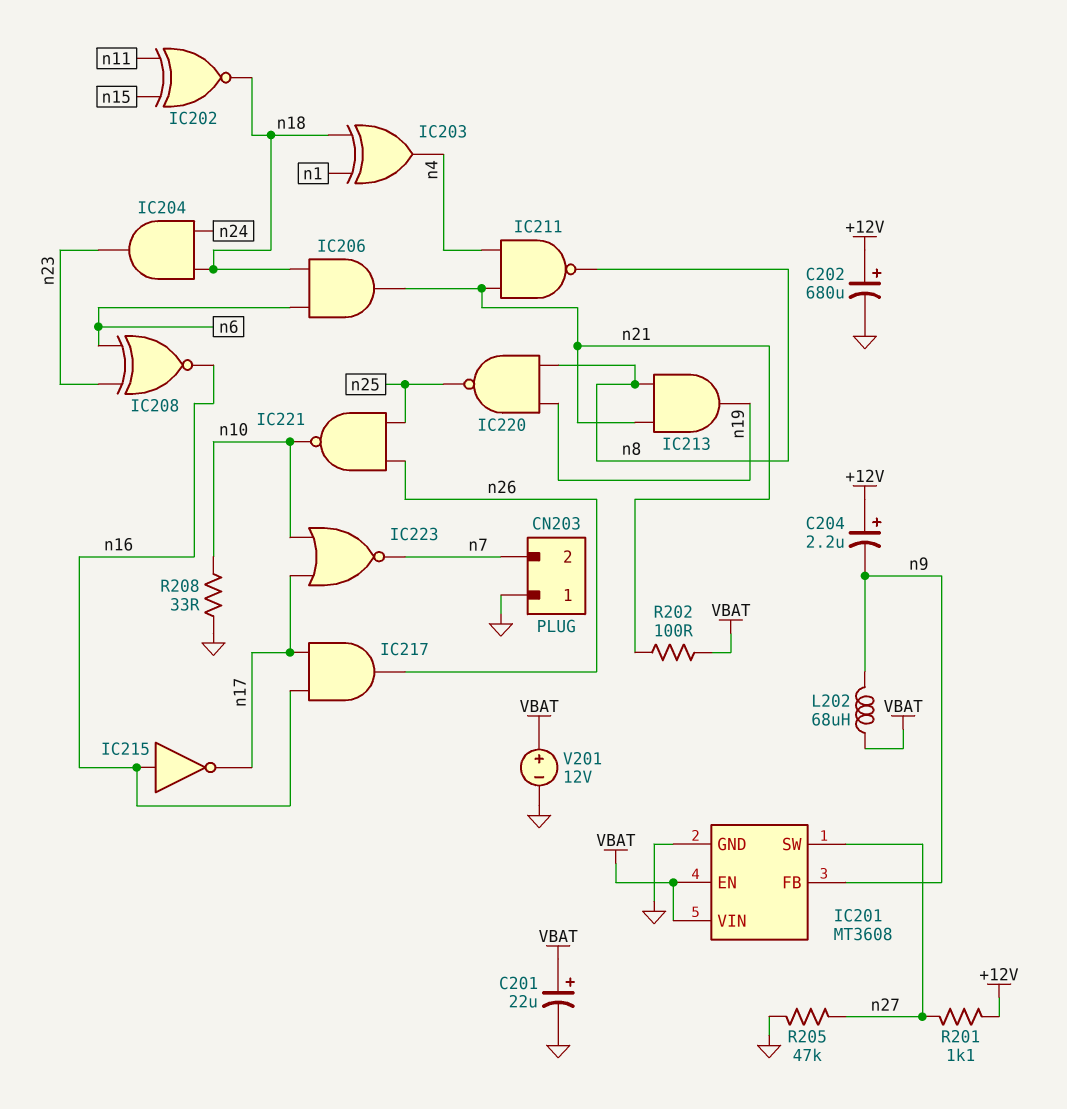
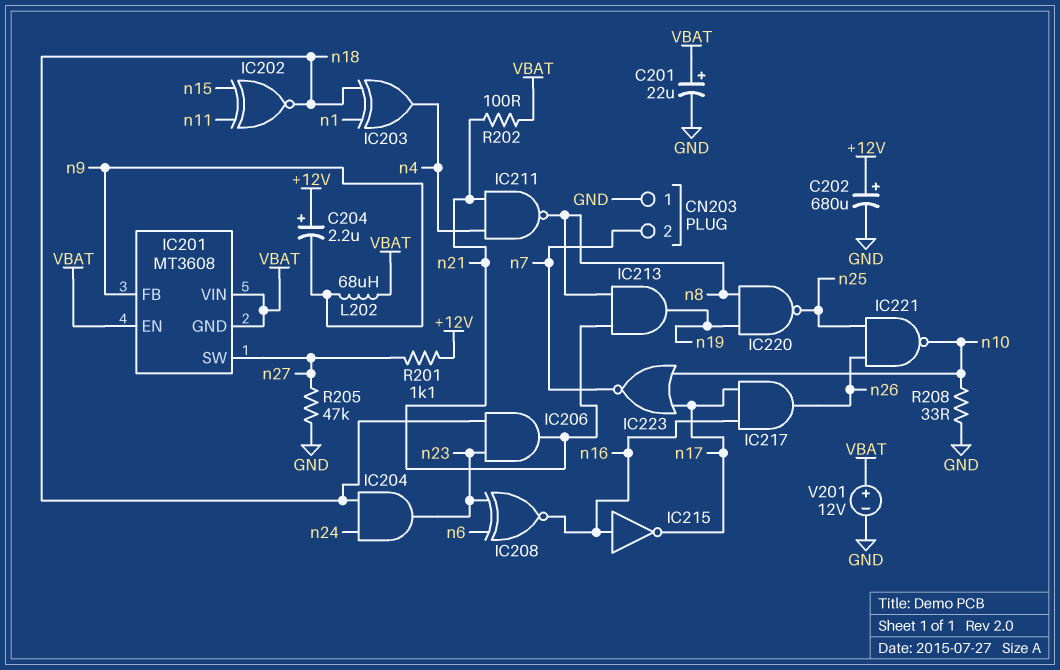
IC201 pin GND: GND -> VBAT
IC206: AND (in n6, in n18, out n21) -> AND (in n18, in n23, out n21)

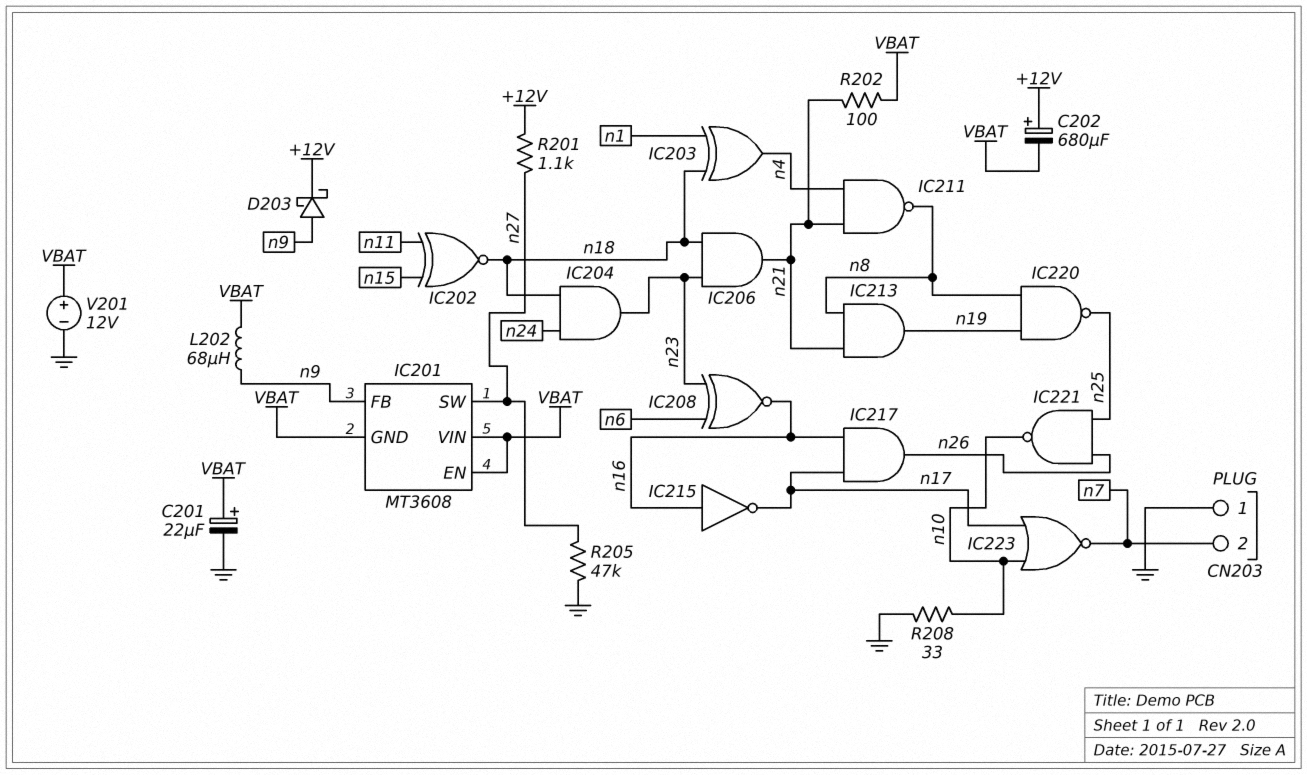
C202: 680uF (plus +12V, minus GND) -> 680uF (plus +12V, minus VBAT)
C204: 2.2uF (plus +12V, minus n9) -> none
D203: none -> schottky (A n9, K +12V)

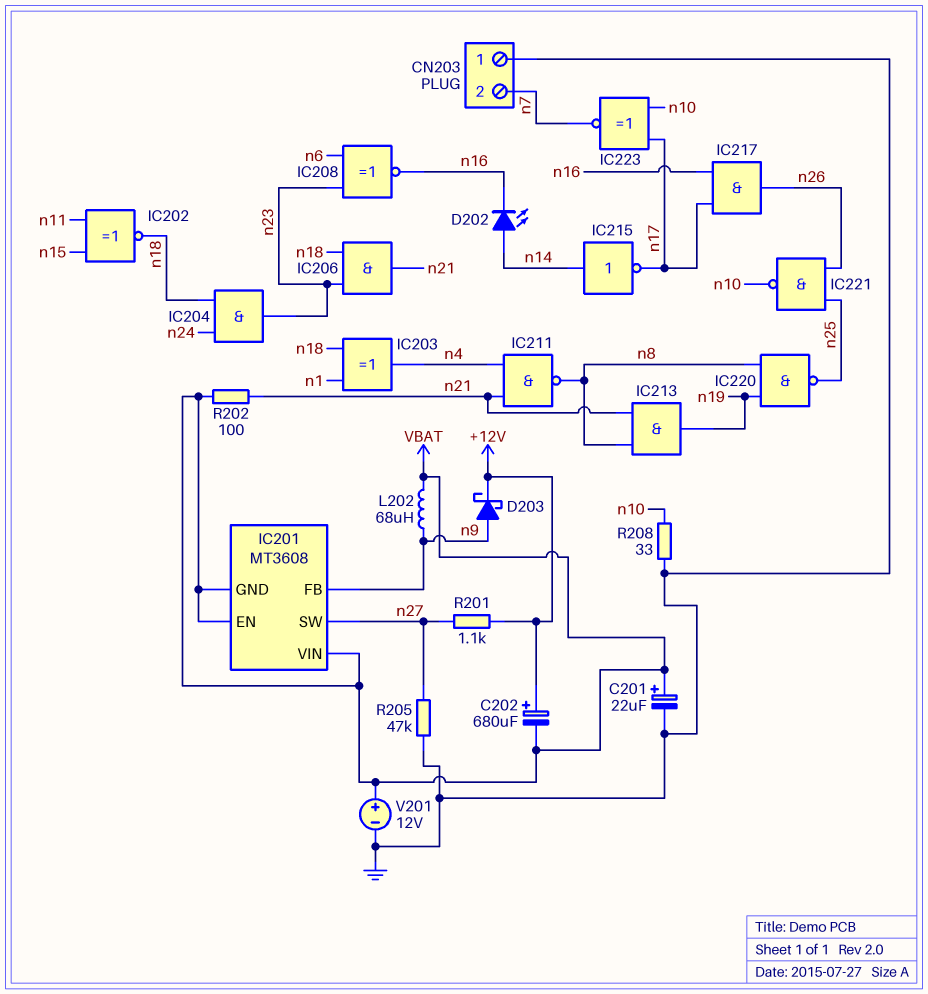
D202: none -> LED (A n14, K n16)
IC215: NOT (in n16, out n17) -> NOT (in n14, out n17)
IC223: NOR (in n10, in n17, out n7) -> XNOR (in n10, in n17, out n7)

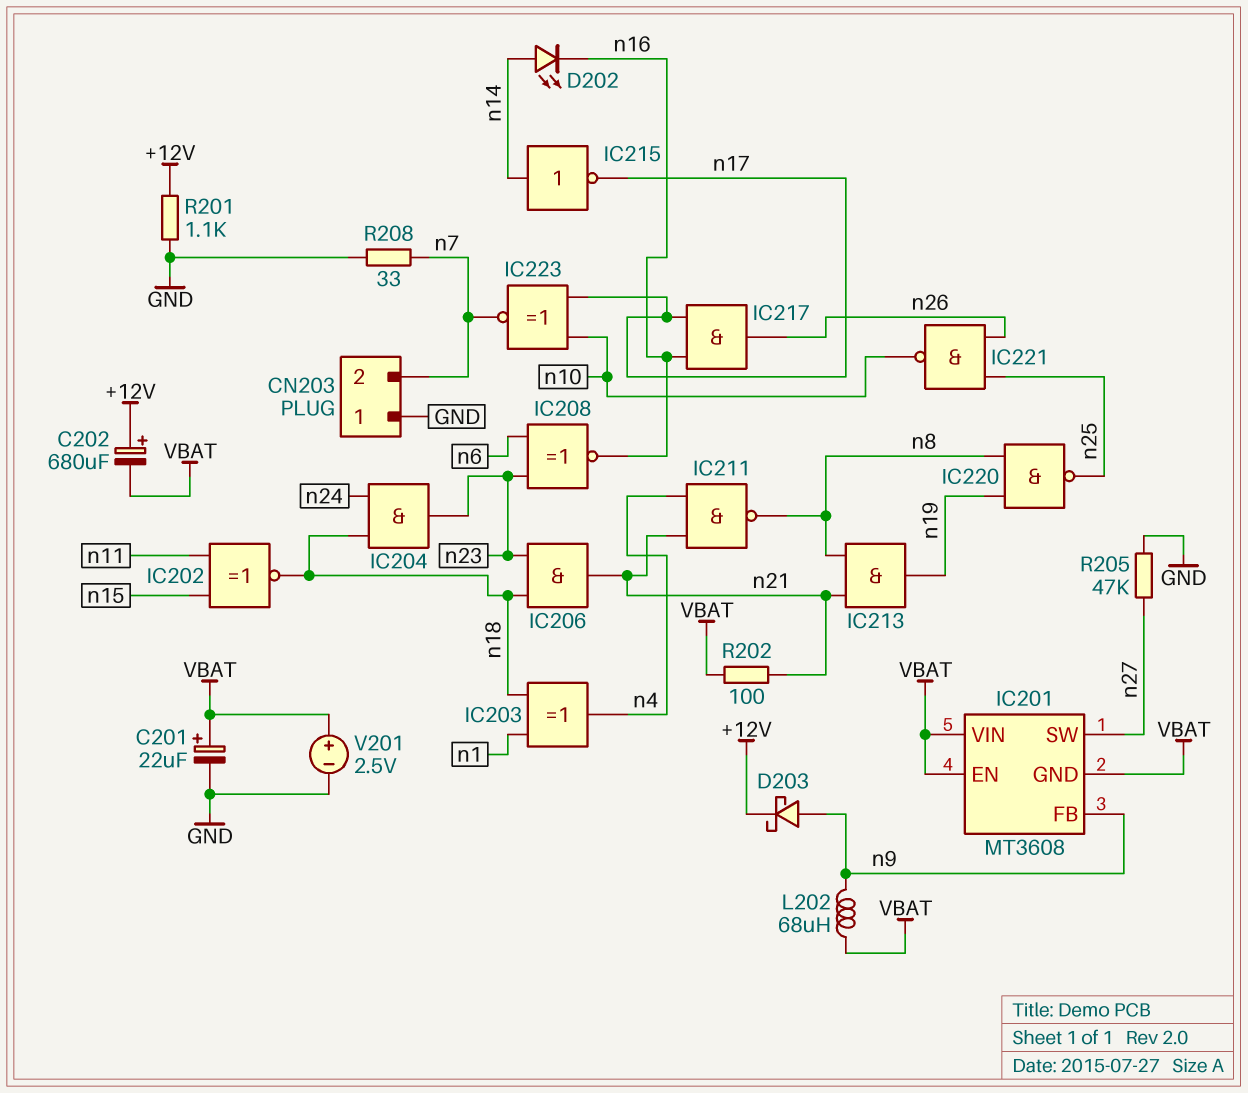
R201: 1.1k (+12V, n27) -> 1.1k (+12V, GND)
R208: 33 (GND, n10) -> 33 (GND, n7)
V201: 12V (plus VBAT, minus GND) -> 2.5V (plus VBAT, minus GND)

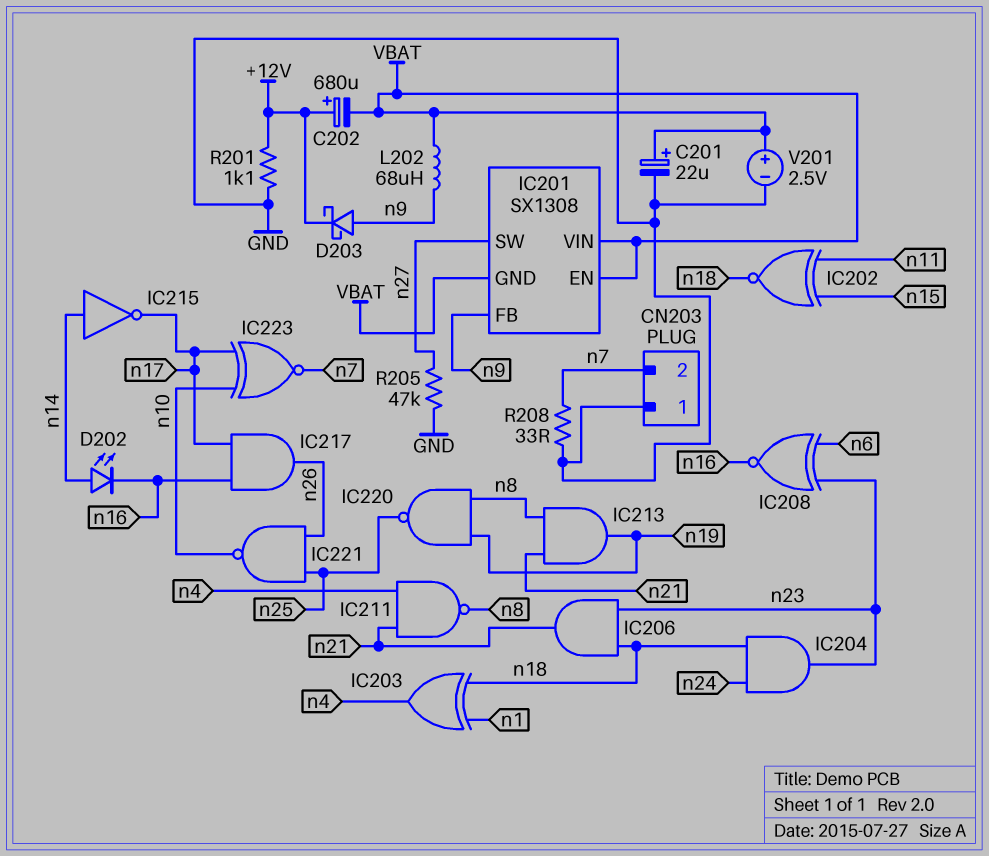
IC201: MT3608 -> SX1308
R202: 100 (VBAT, n21) -> none

